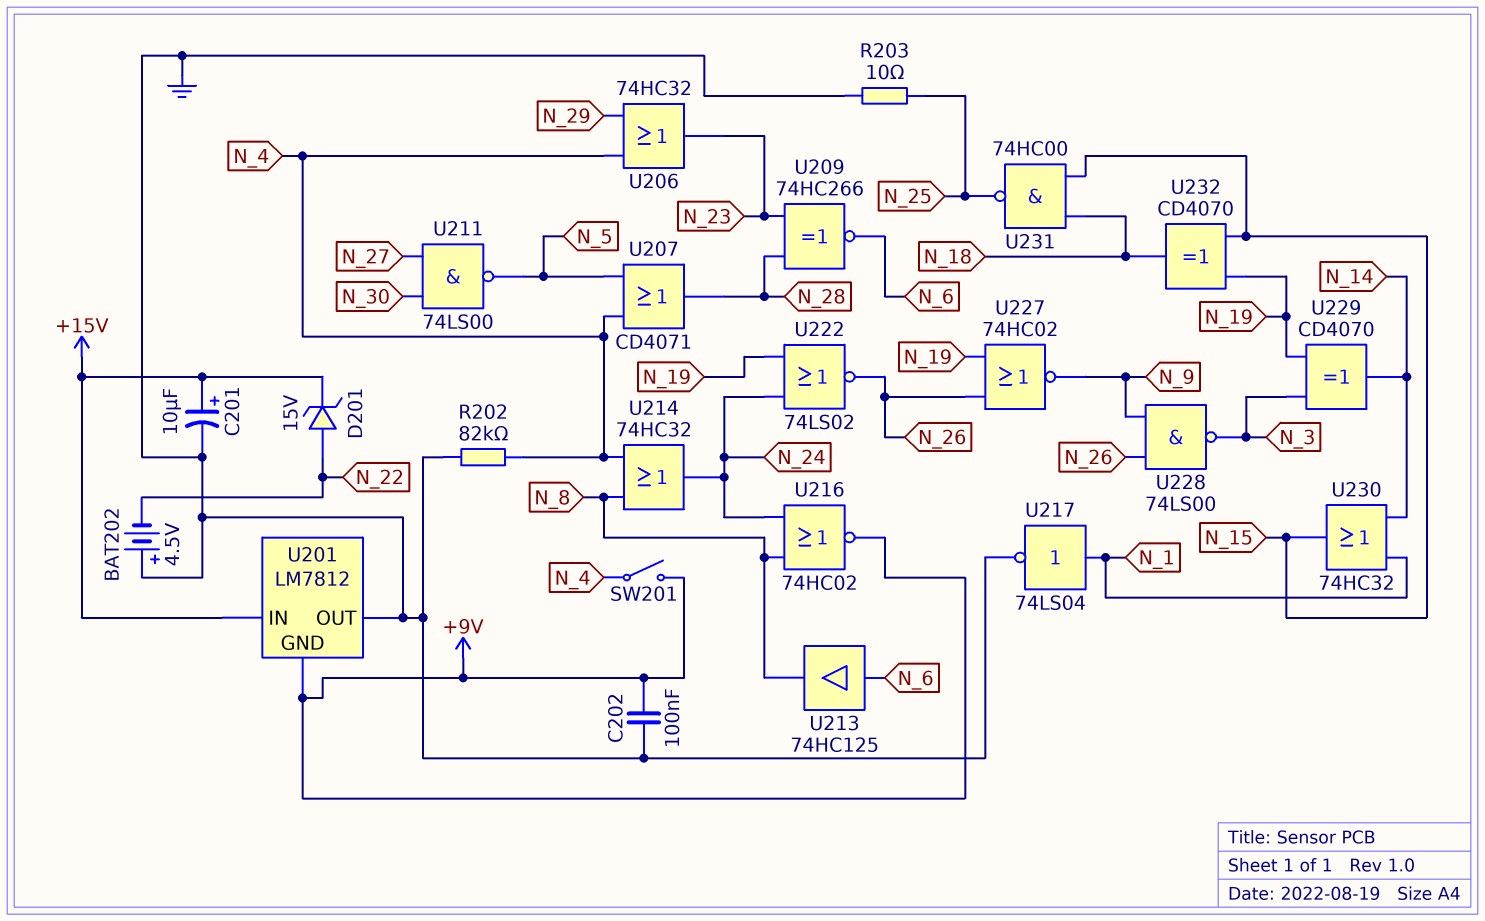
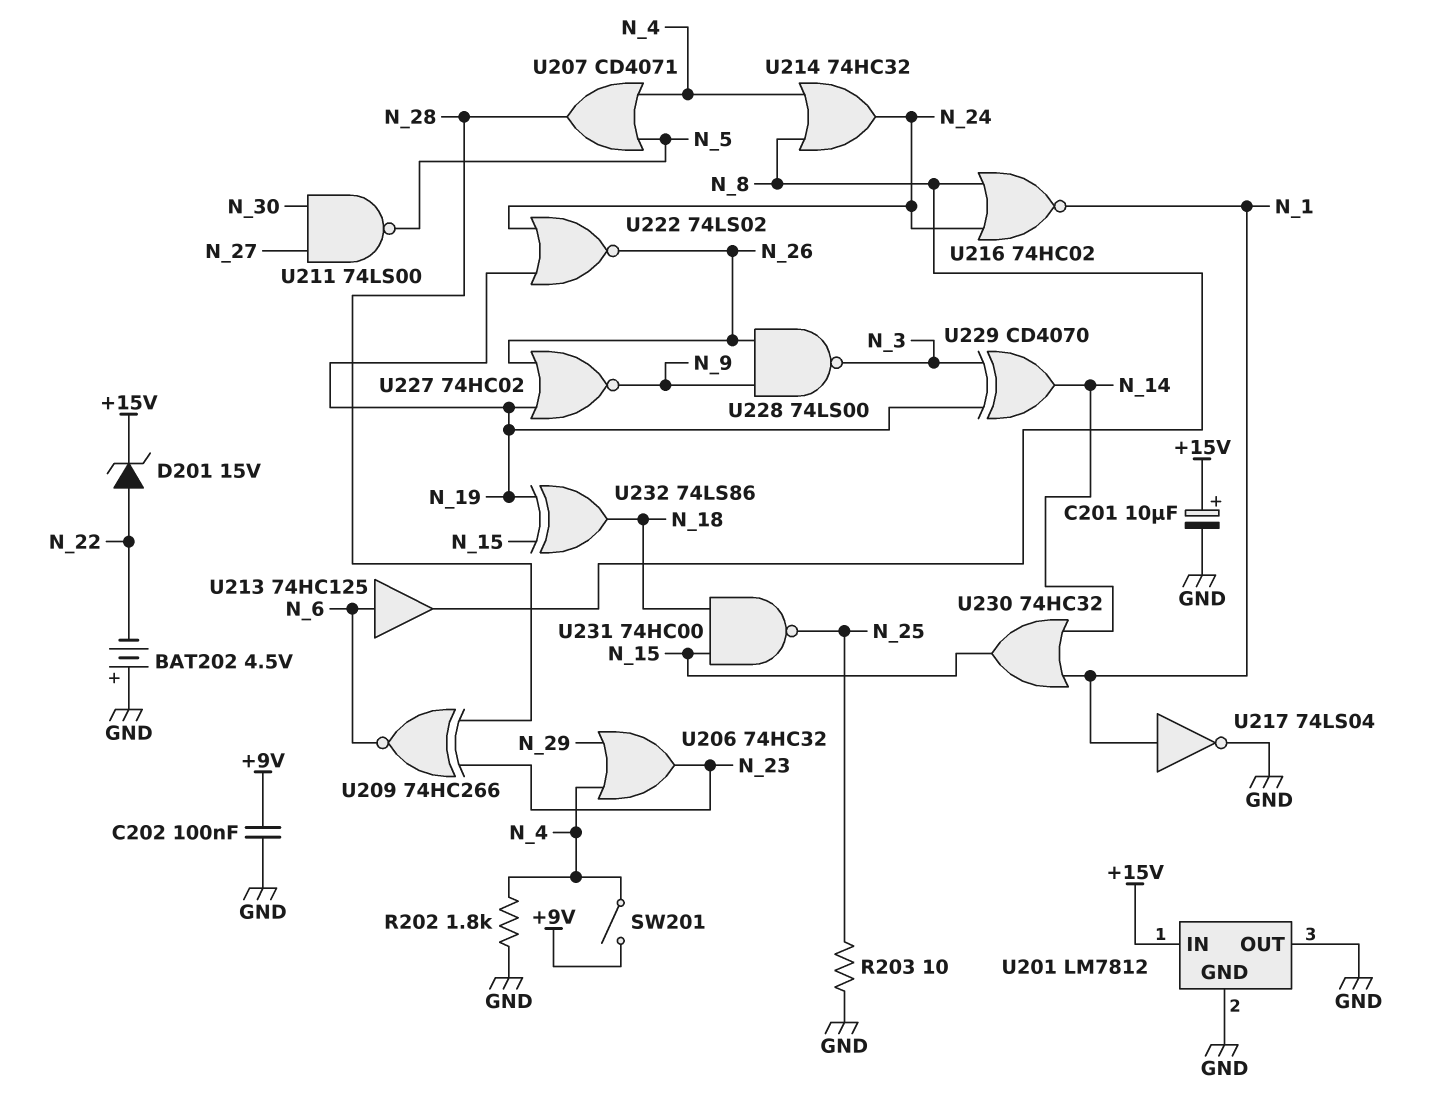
R202: 82k (GND, N_4) -> 1.8k (GND, N_4)
U201 pin GND: +9V -> GND
U216: NOR 74HC02 (in N_8, in N_24, out +9V) -> NOR 74HC02 (in N_8, in N_24, out N_1)
U232: XOR CD4070 (in N_15, in N_19, out N_18) -> XOR 74LS86 (in N_15, in N_19, out N_18)

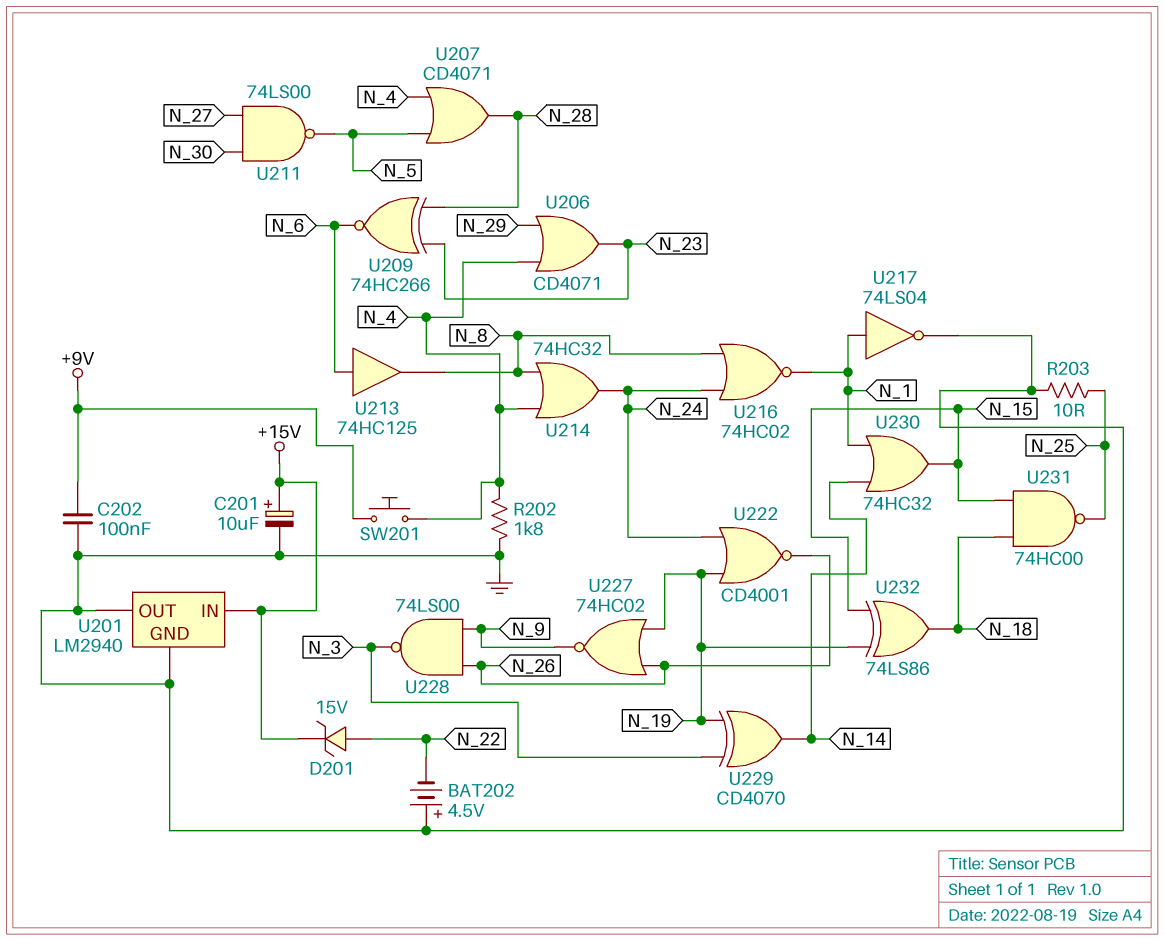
SW201: switch (+9V, N_4) -> button (+9V, N_4)
U201: LM7812 -> LM2940
U206: OR 74HC32 (in N_4, in N_29, out N_23) -> OR CD4071 (in N_4, in N_29, out N_23)
U222: NOR 74LS02 (in N_19, in N_24, out N_26) -> NOR CD4001 (in N_19, in N_24, out N_26)

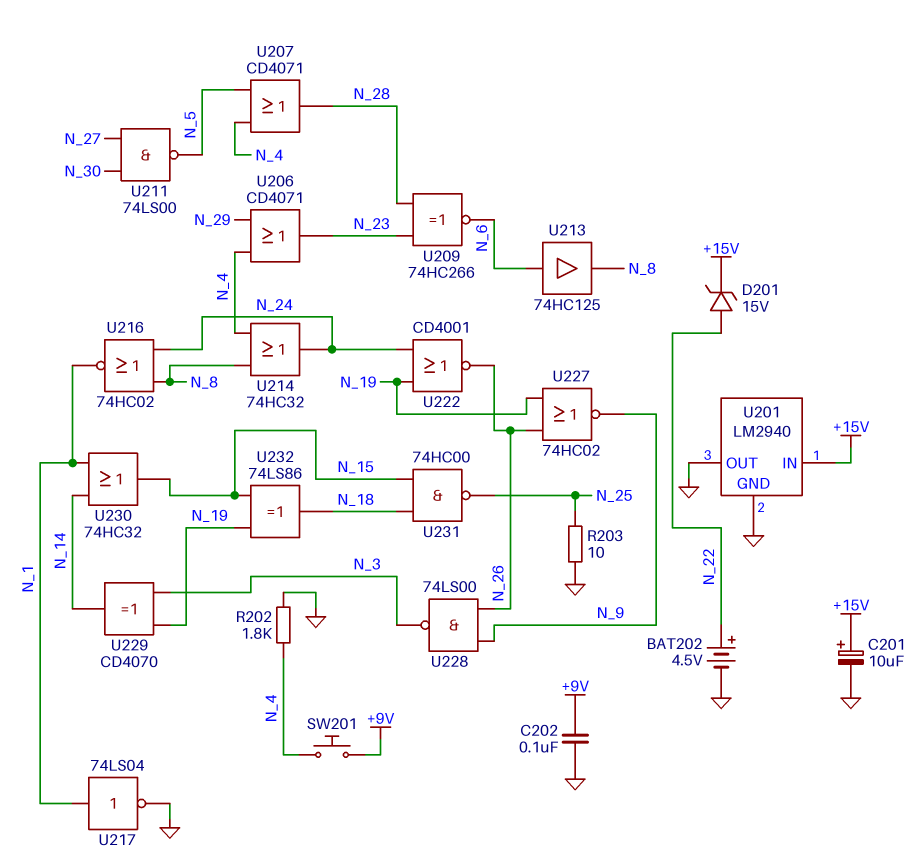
BAT202: 4.5V (plus GND, minus N_22) -> 4.5V (plus N_22, minus GND)

